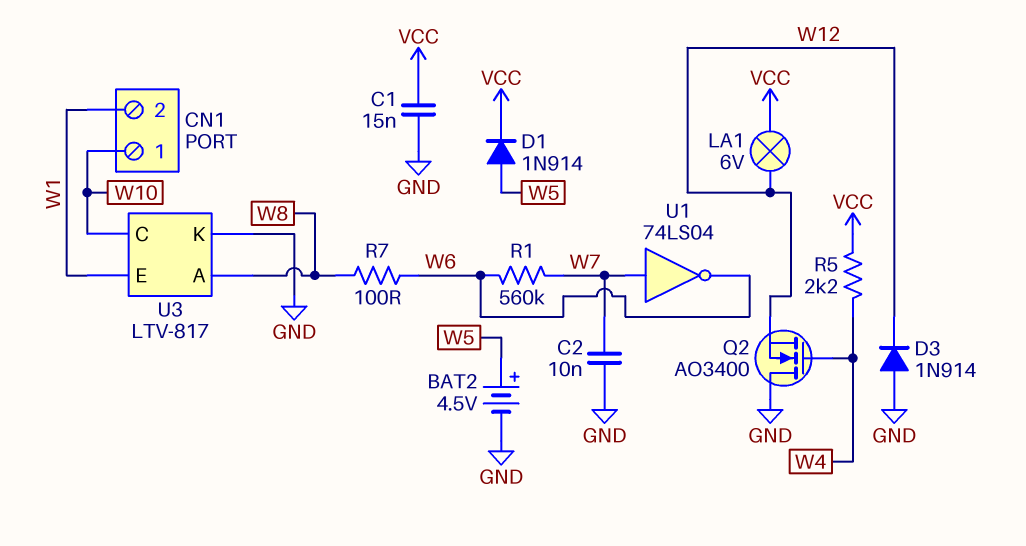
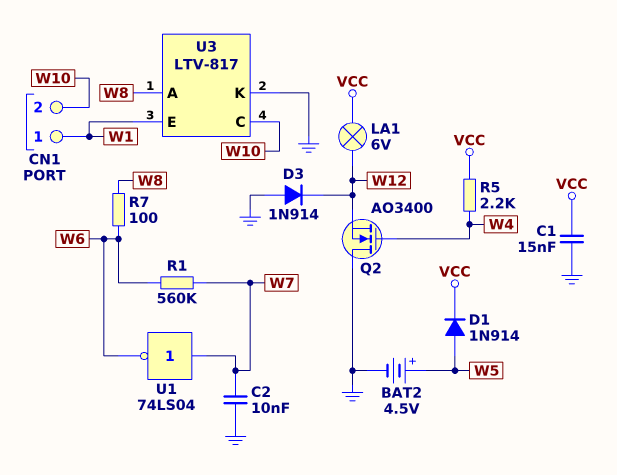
CN1 pin 1: W10 -> W1
CN1 pin 2: W1 -> W10

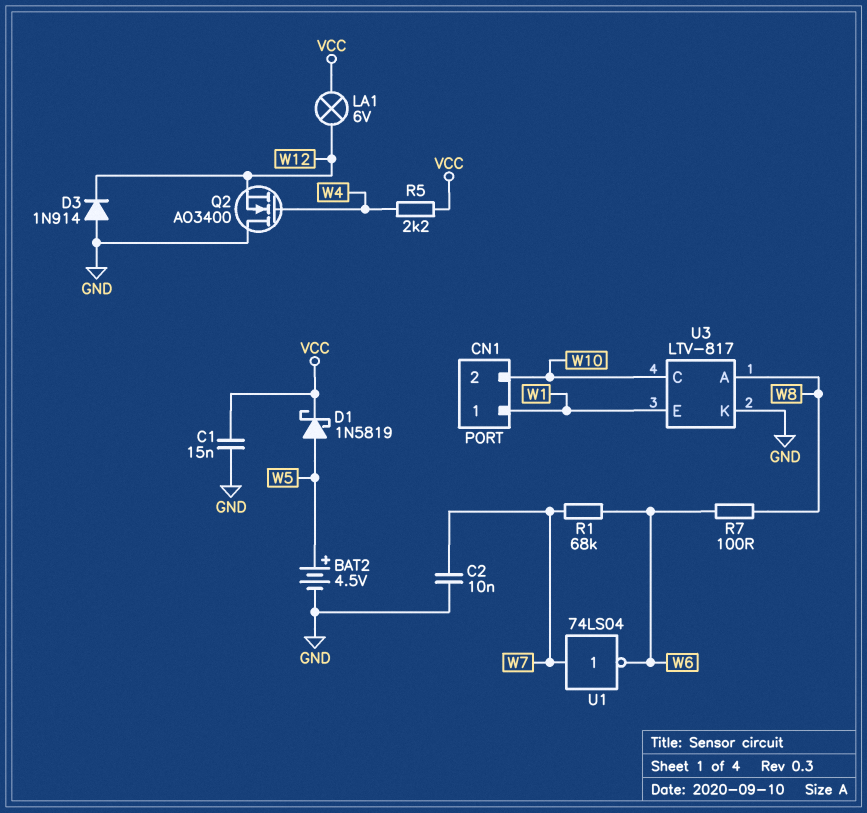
D1: diode 1N914 (A W5, K VCC) -> schottky 1N5819 (A W5, K VCC)
R1: 560k (W6, W7) -> 68k (W6, W7)

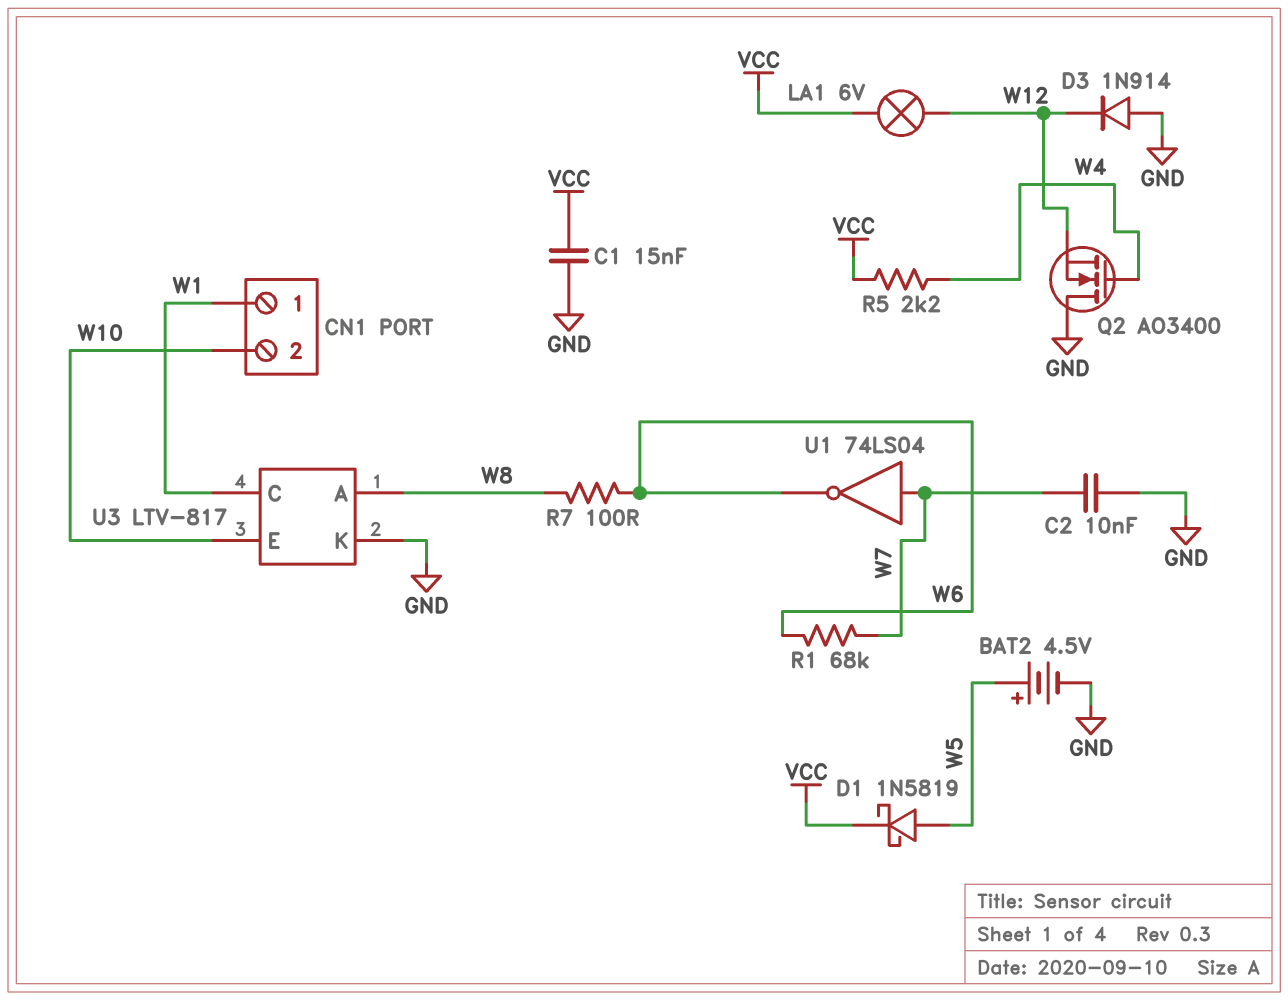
U3 pin C: W10 -> W1
U3 pin E: W1 -> W10

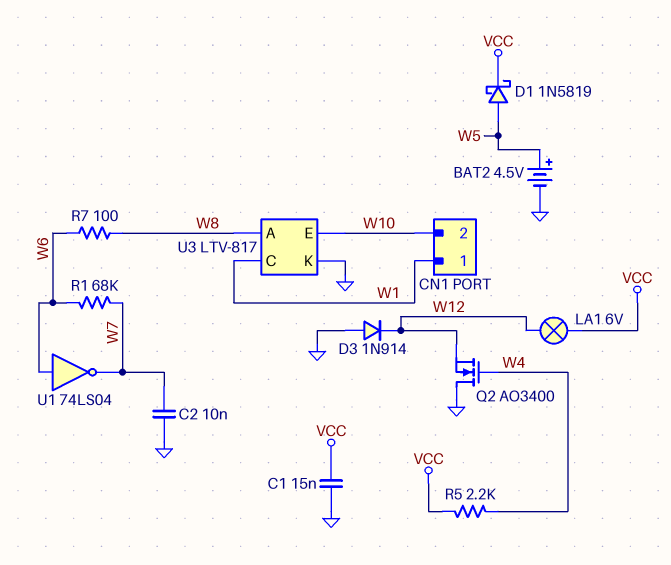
U1: NOT 74LS04 (in W7, out W6) -> NOT 74LS04 (in W6, out W7)

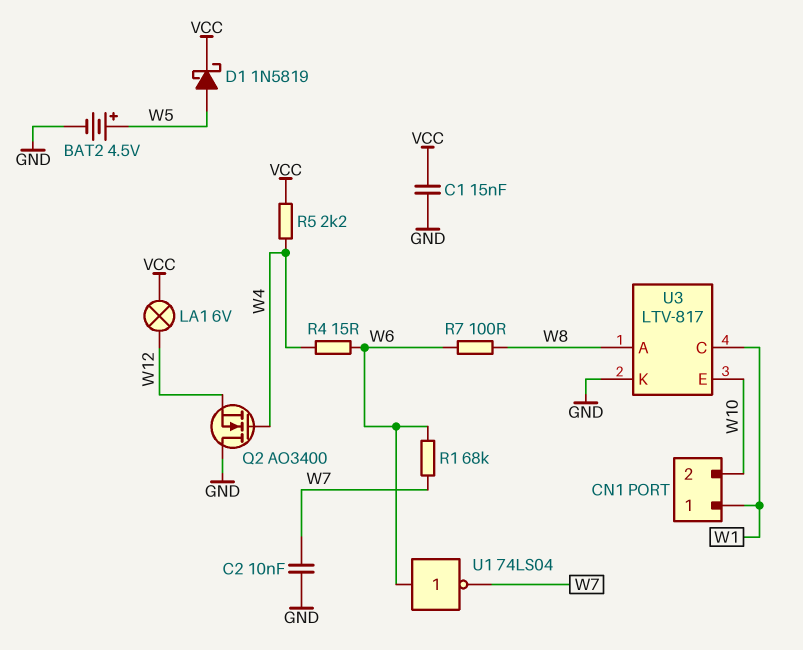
D3: diode 1N914 (A GND, K W12) -> none
R4: none -> 15 (W4, W6)

